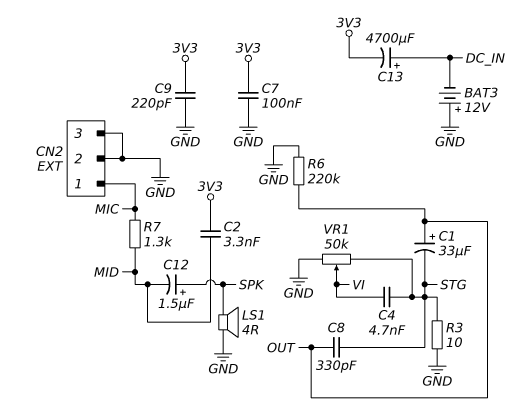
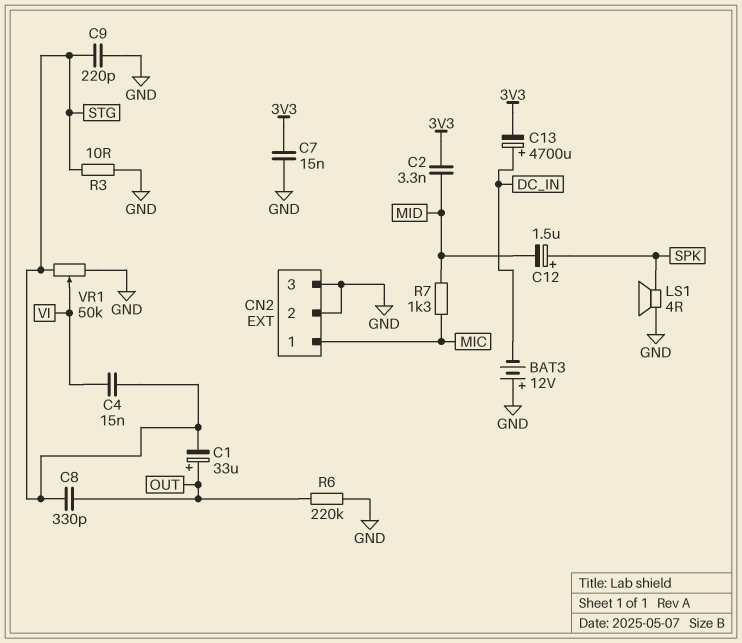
C4: 4.7nF (STG, VI) -> 15nF (STG, VI)
C7: 100nF (3V3, GND) -> 15nF (3V3, GND)
C9: 220pF (3V3, GND) -> 220pF (GND, STG)

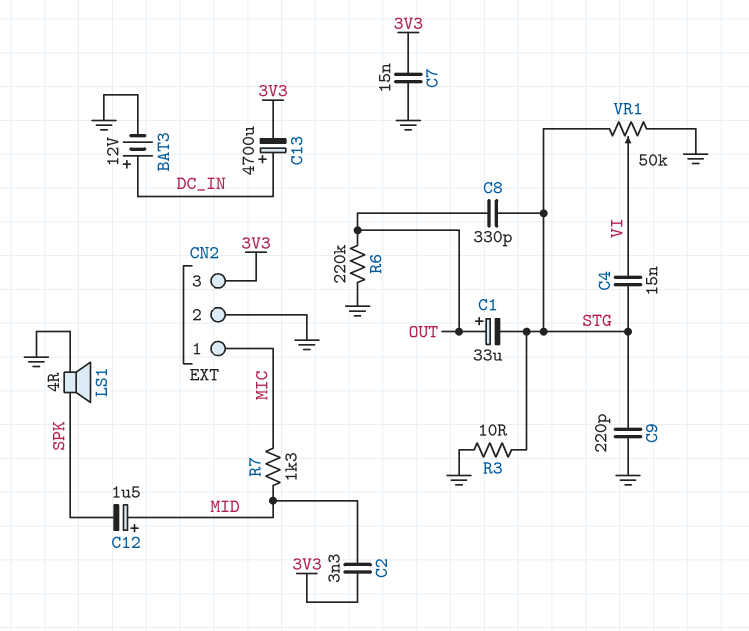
BAT3: 12V (plus GND, minus DC_IN) -> 12V (plus DC_IN, minus GND)
C12: 1.5uF (plus SPK, minus MID) -> 1.5uF (plus MID, minus SPK)
CN2 pin 3: GND -> 3V3

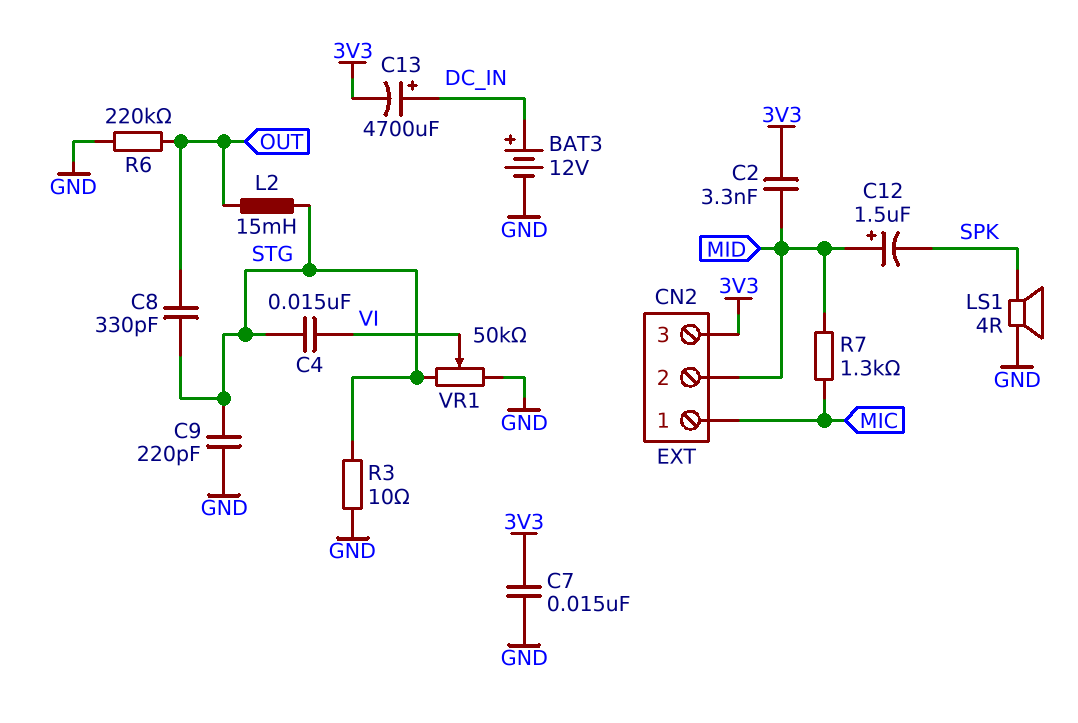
C1: 33uF (plus OUT, minus STG) -> none
CN2 pin 2: GND -> MID
L2: none -> 15mH (OUT, STG)

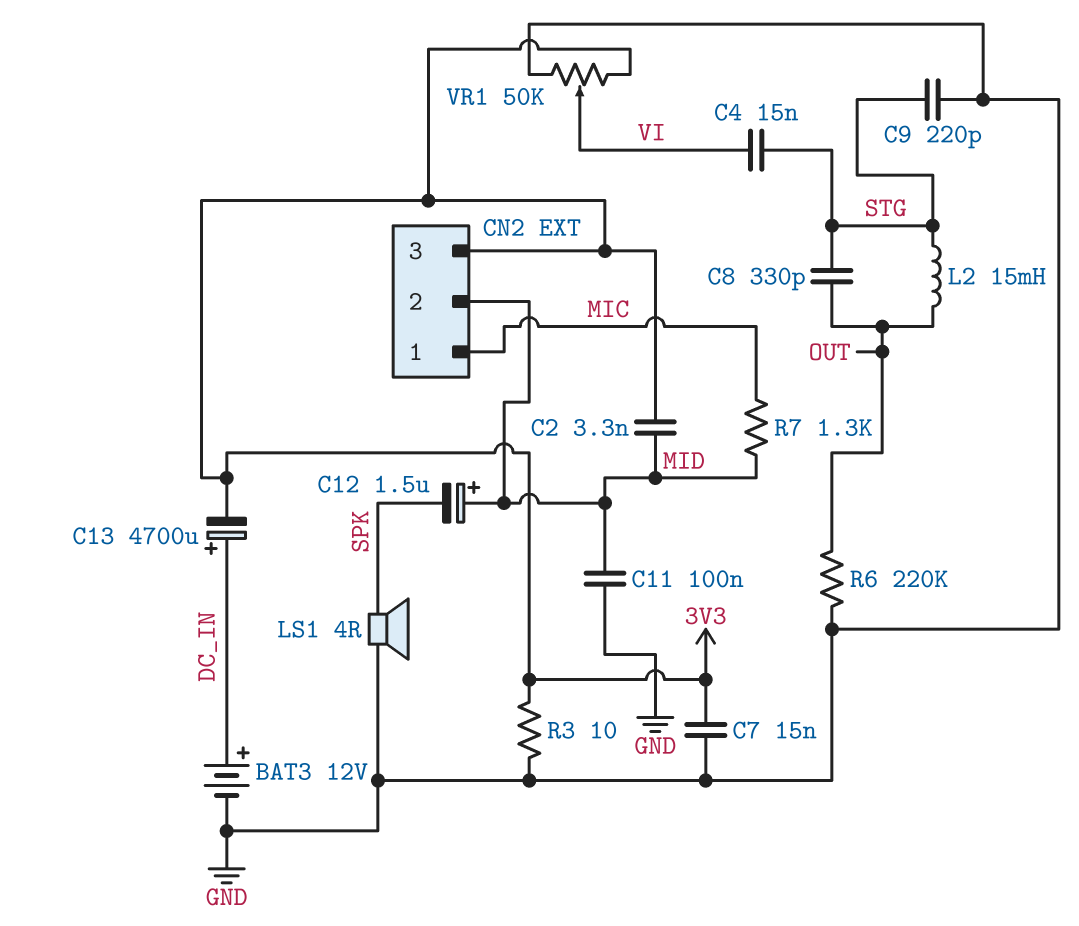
C11: none -> 100nF (GND, MID)
R3: 10 (GND, STG) -> 10 (3V3, GND)
VR1: 50k (GND, STG, wiper VI) -> 50k (3V3, GND, wiper VI)

